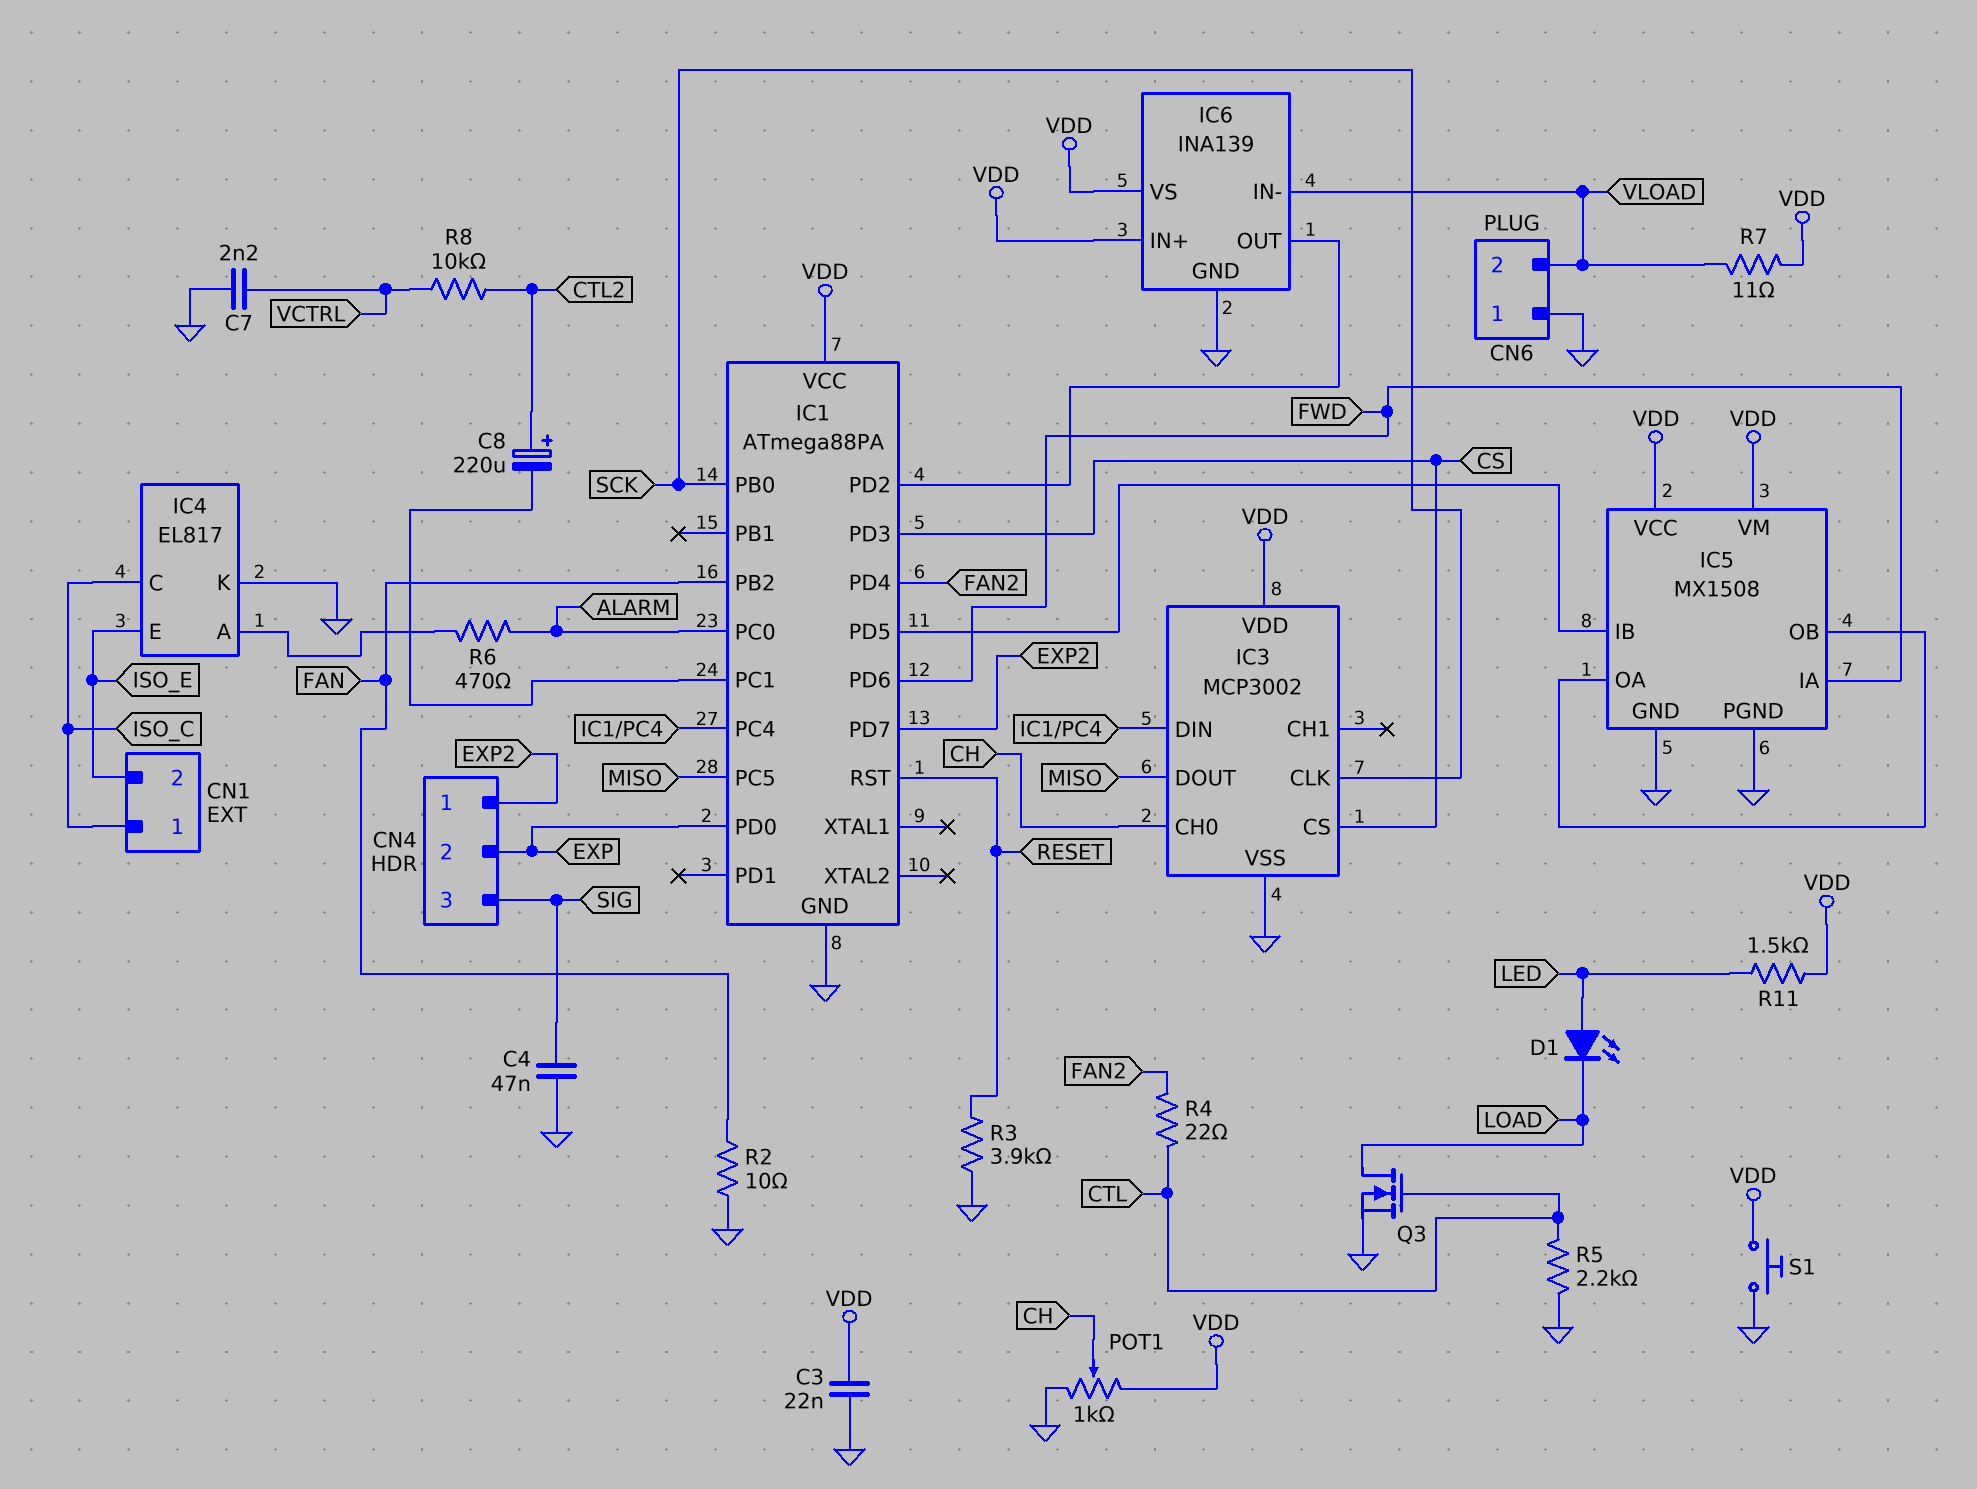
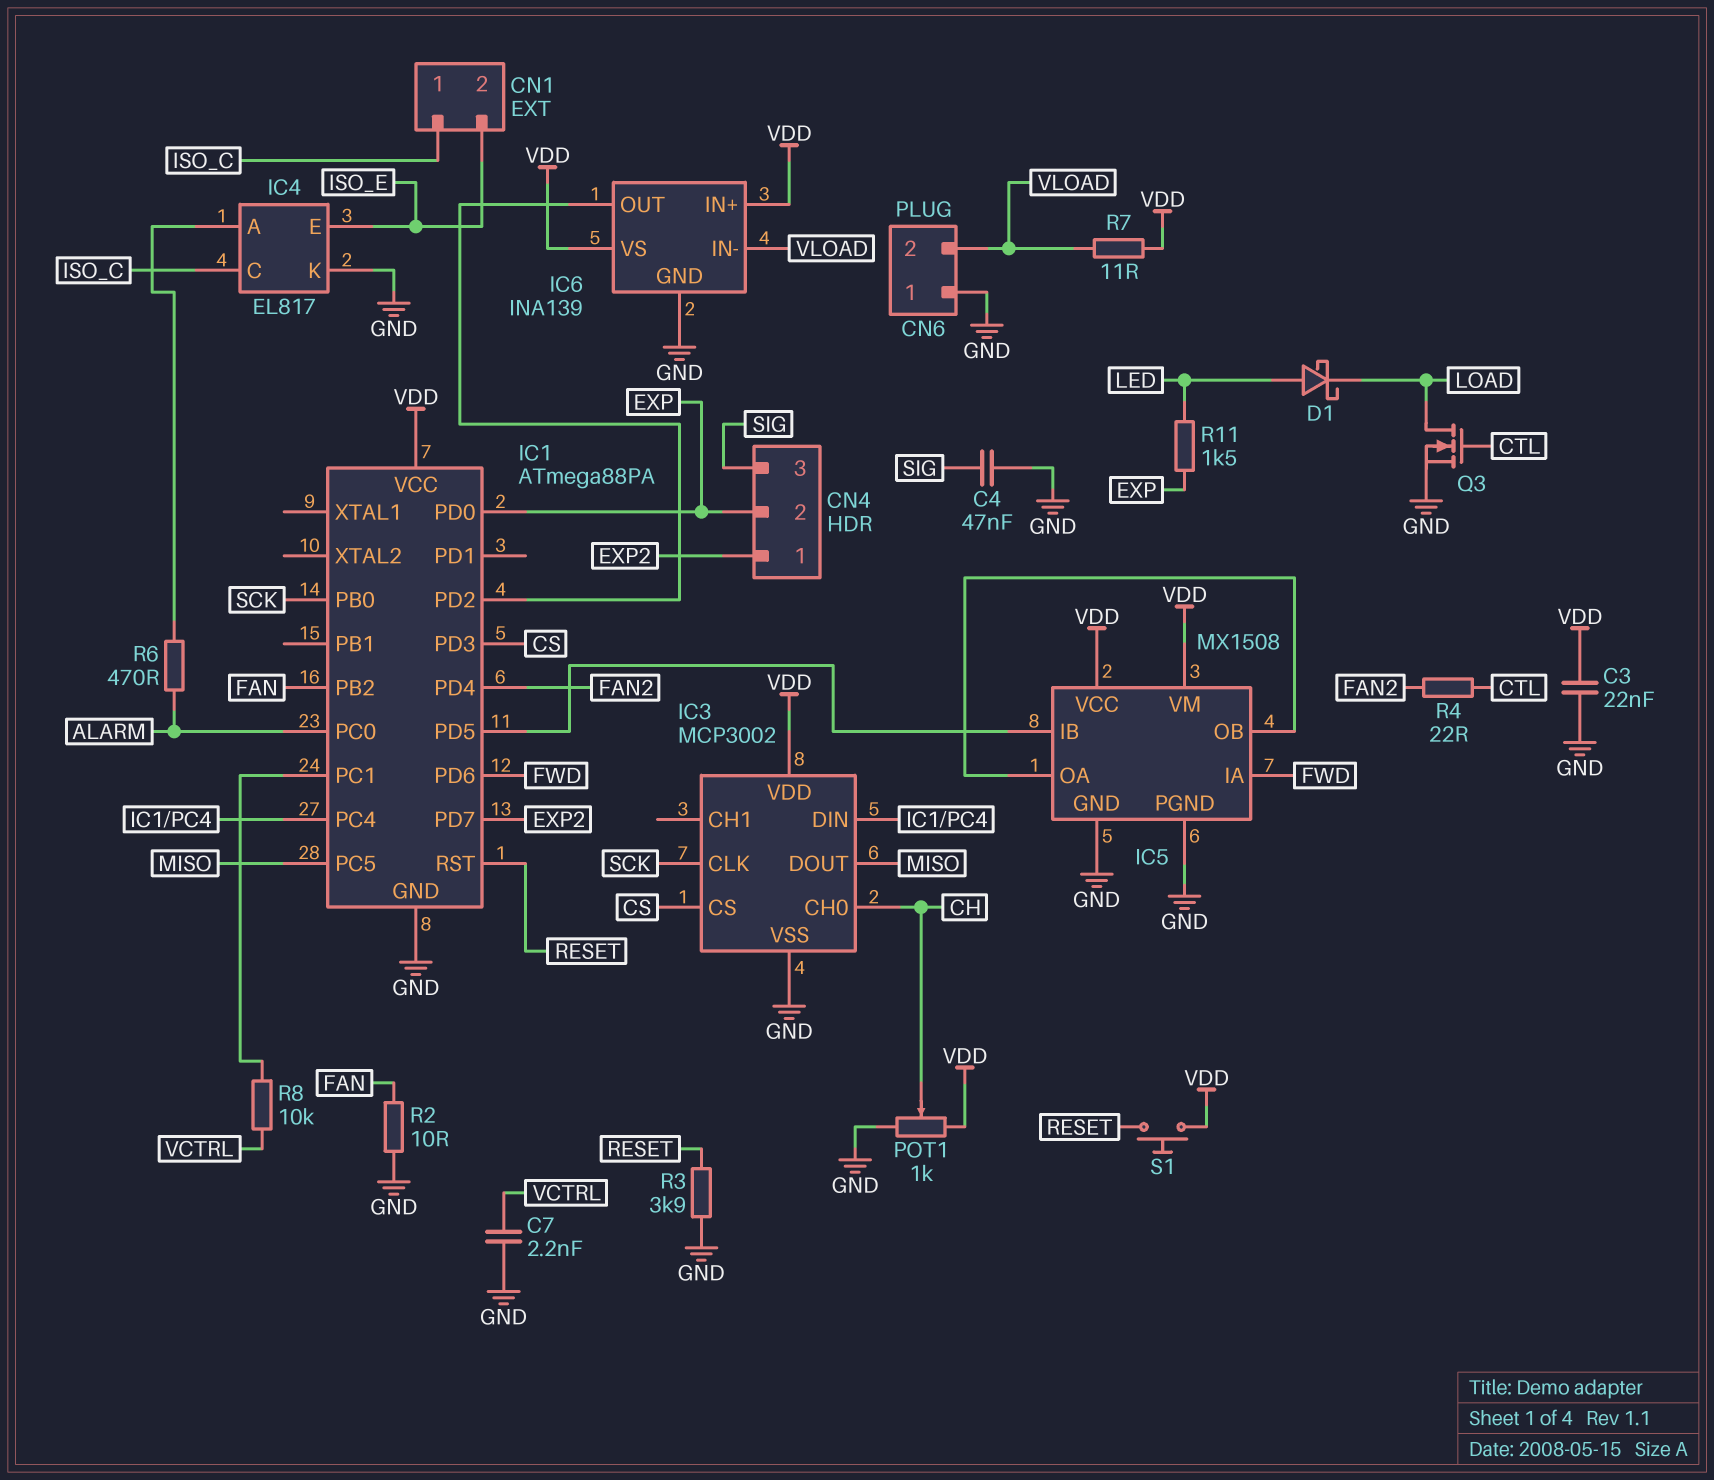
C8: 220uF (plus CTL2, minus IC1/PC1) -> none
D1: LED (A LED, K LOAD) -> schottky (A LED, K LOAD)
R5: 2.2k (CTL, GND) -> none
R8: 10k (CTL2, VCTRL) -> 10k (IC1/PC1, VCTRL)
R11: 1.5k (LED, VDD) -> 1.5k (EXP, LED)
S1: button (GND, VDD) -> button (RESET, VDD)

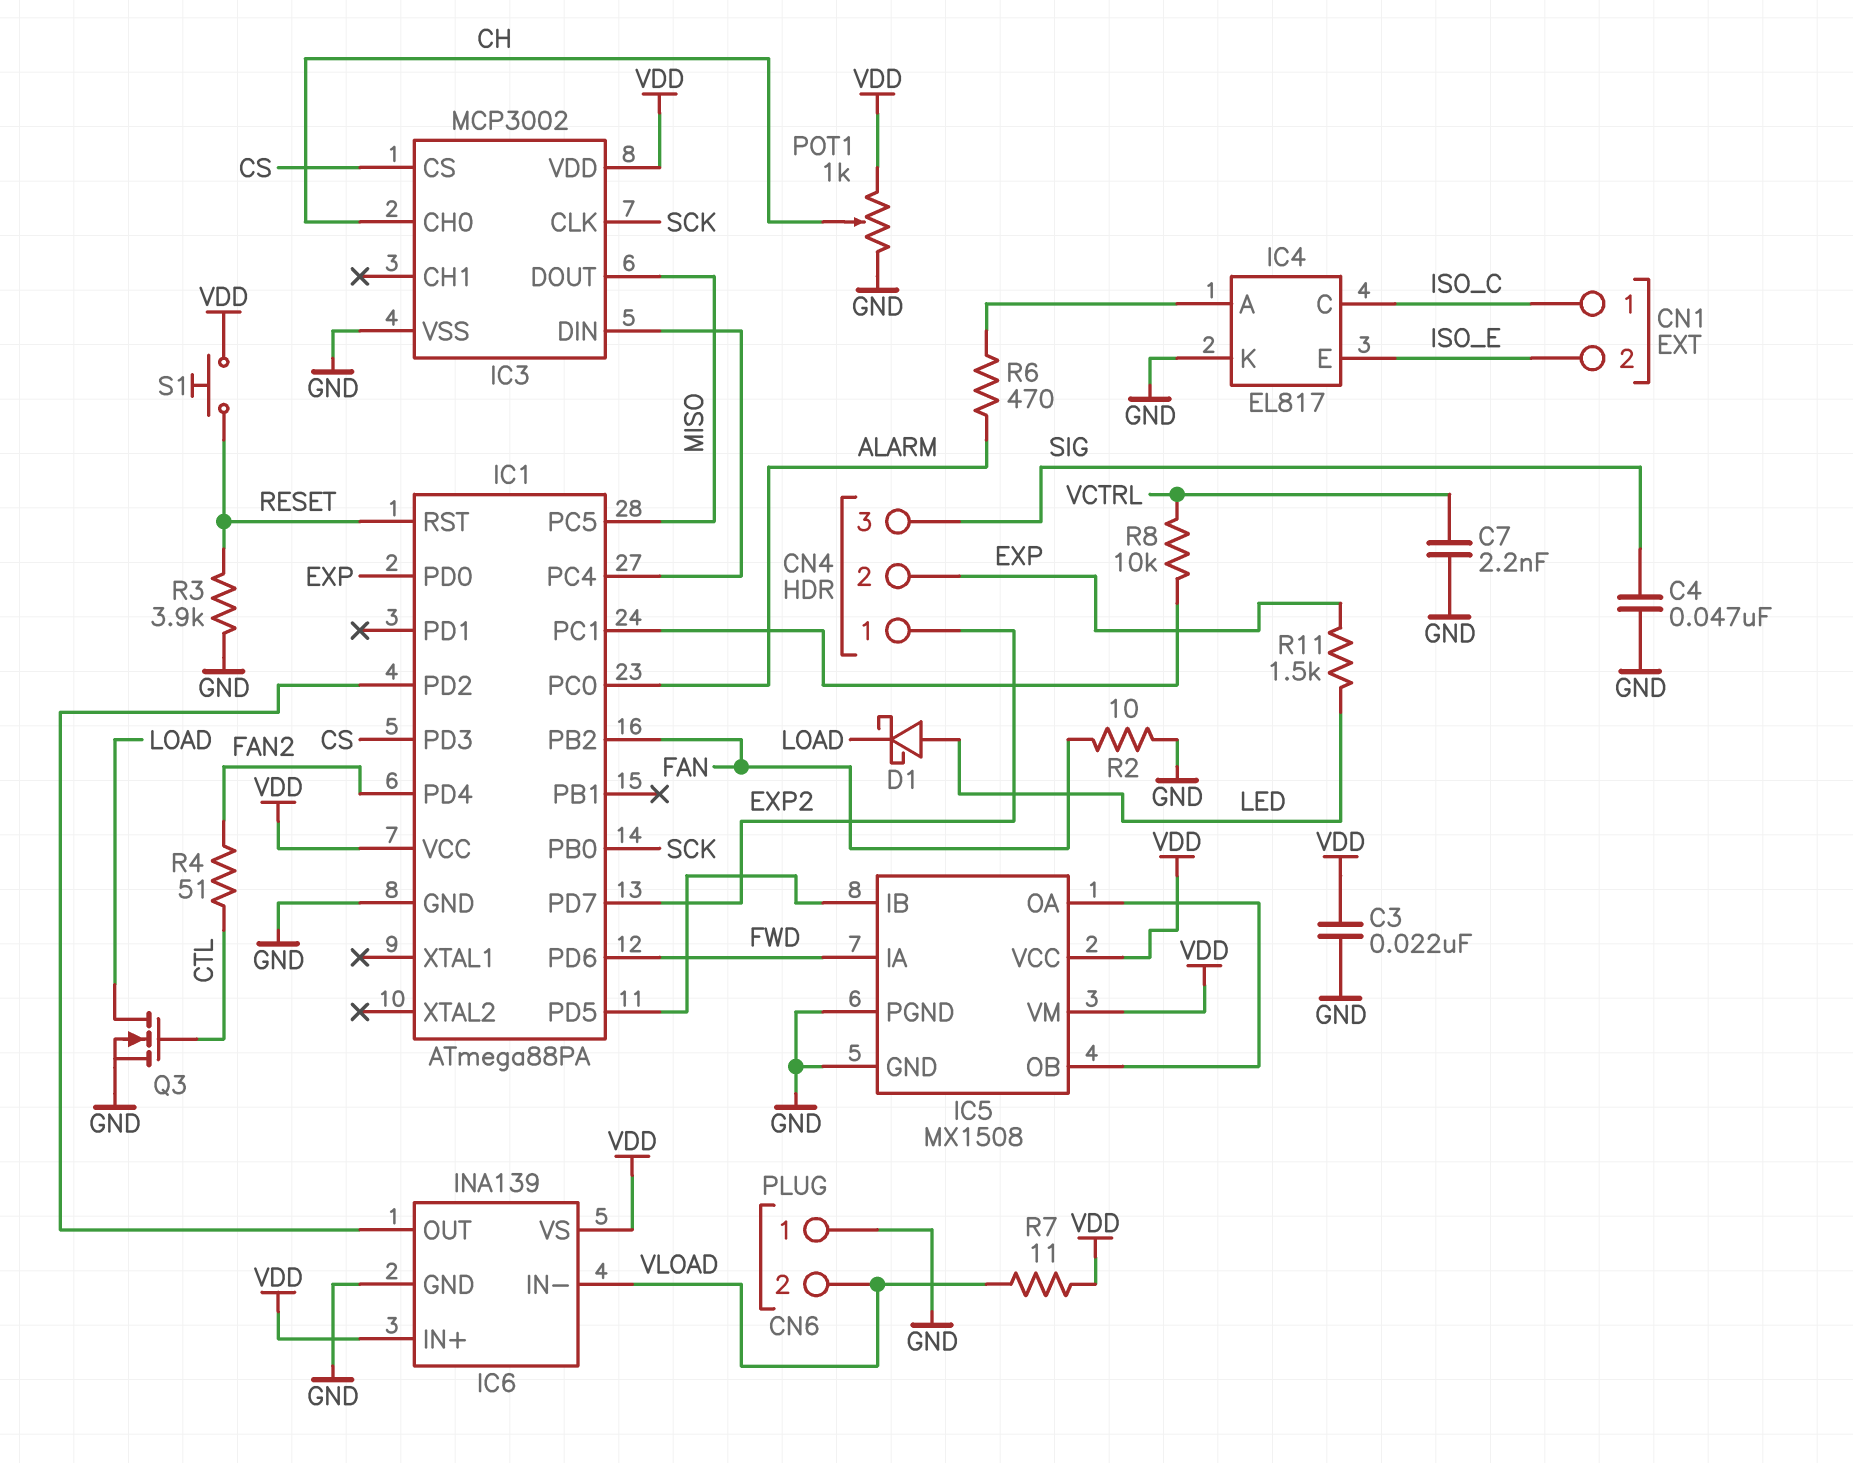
R4: 22 (CTL, FAN2) -> 51 (CTL, FAN2)

